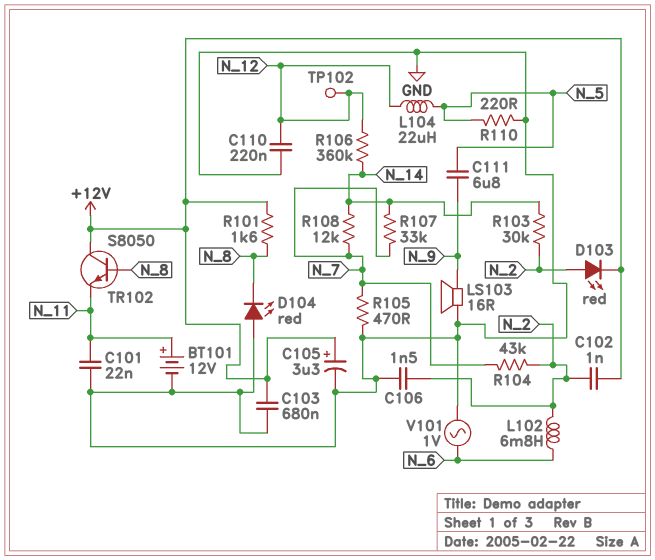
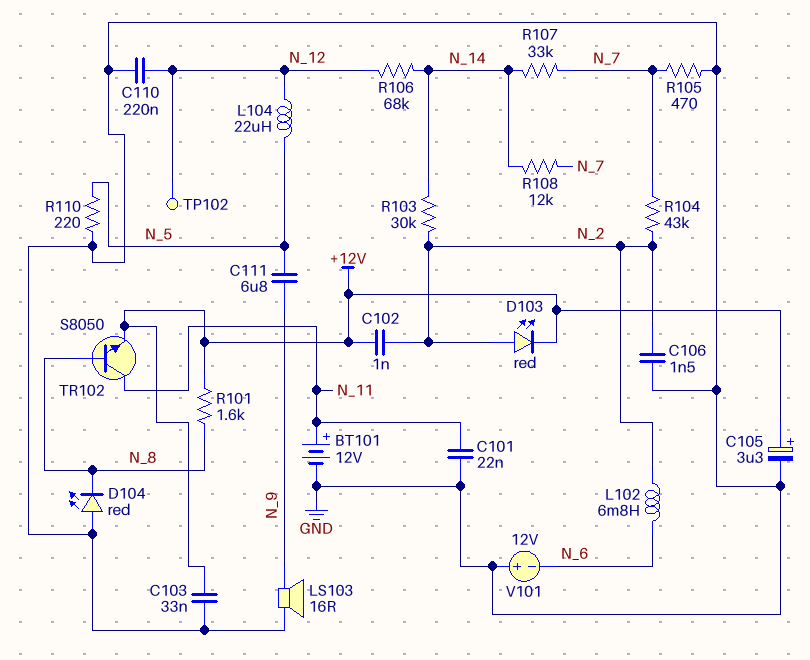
C103: 680nF (+12V, GND) -> 33nF (+12V, GND)
R106: 360k (N_12, N_14) -> 68k (N_12, N_14)
TR102: NPN S8050 (B N_8, C +12V, E N_11) -> NPN S8050 (B N_8, C N_11, E +12V)
V101: AC 1V (GND, N_6) -> 12V (plus GND, minus N_6)

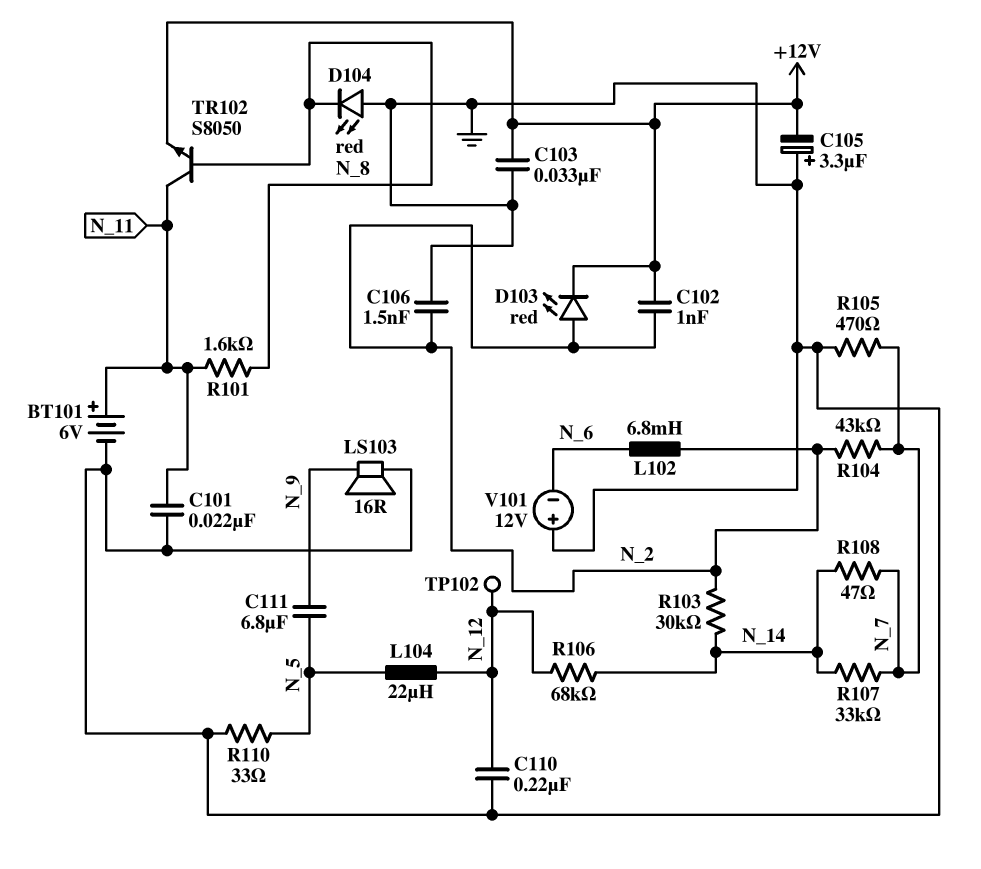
BT101: 12V (plus N_11, minus GND) -> 6V (plus N_11, minus GND)
C105: 3.3uF (plus +12V, minus GND) -> 3.3uF (plus GND, minus +12V)
R101: 1.6k (+12V, N_8) -> 1.6k (N_8, N_11)
R108: 12k (N_7, N_14) -> 47 (N_7, N_14)
R110: 220 (GND, N_5) -> 33 (GND, N_5)

